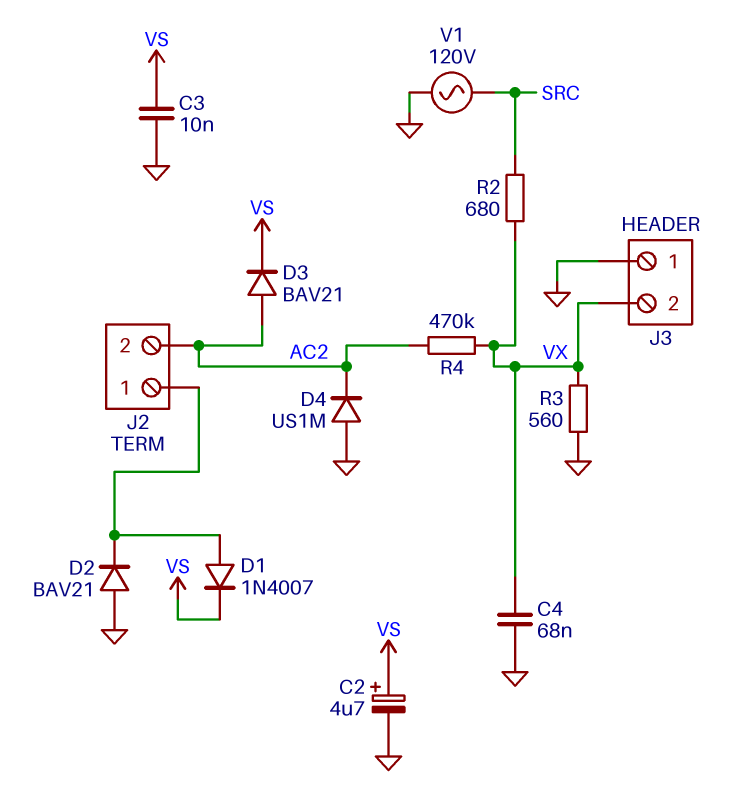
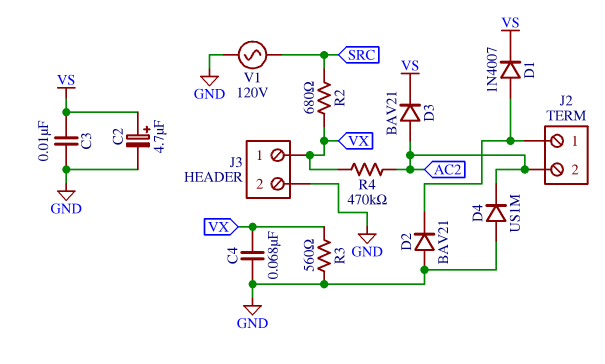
J3 pin 1: GND -> VX
J3 pin 2: VX -> GND

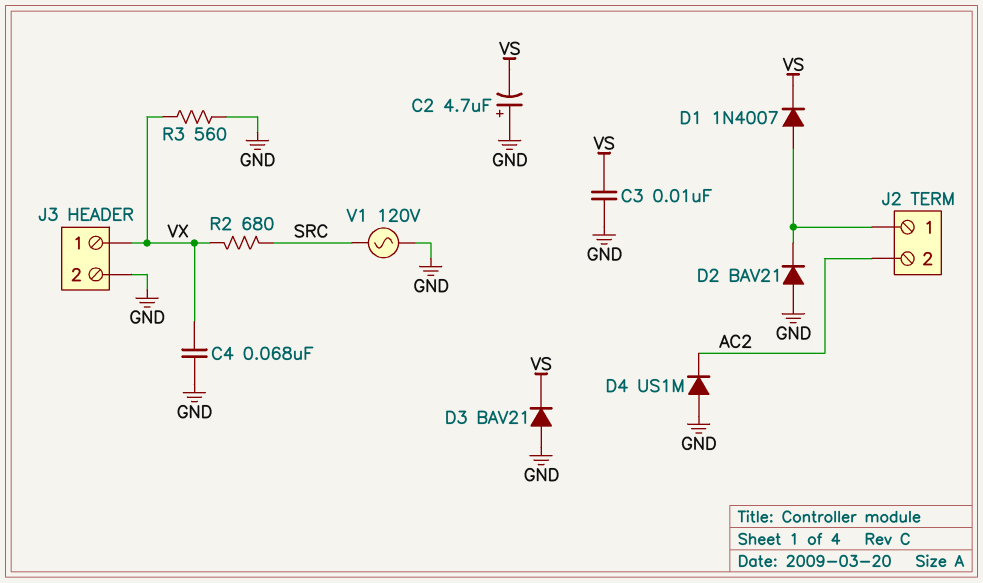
C2: 4.7uF (plus VS, minus GND) -> 4.7uF (plus GND, minus VS)
D3: diode BAV21 (A AC2, K VS) -> diode BAV21 (A GND, K VS)
R4: 470k (AC2, VX) -> none

